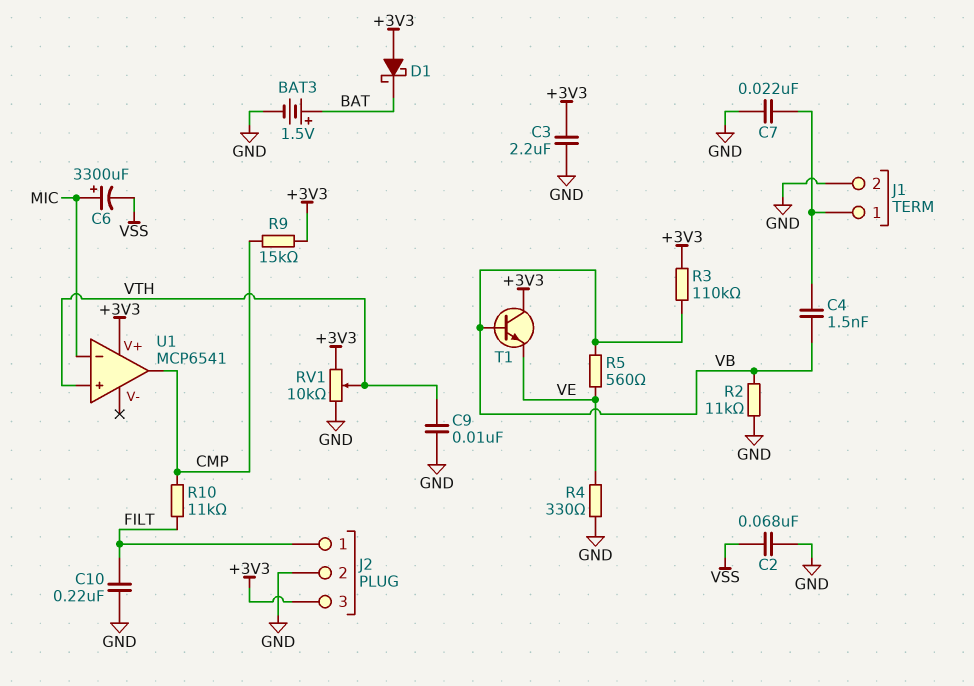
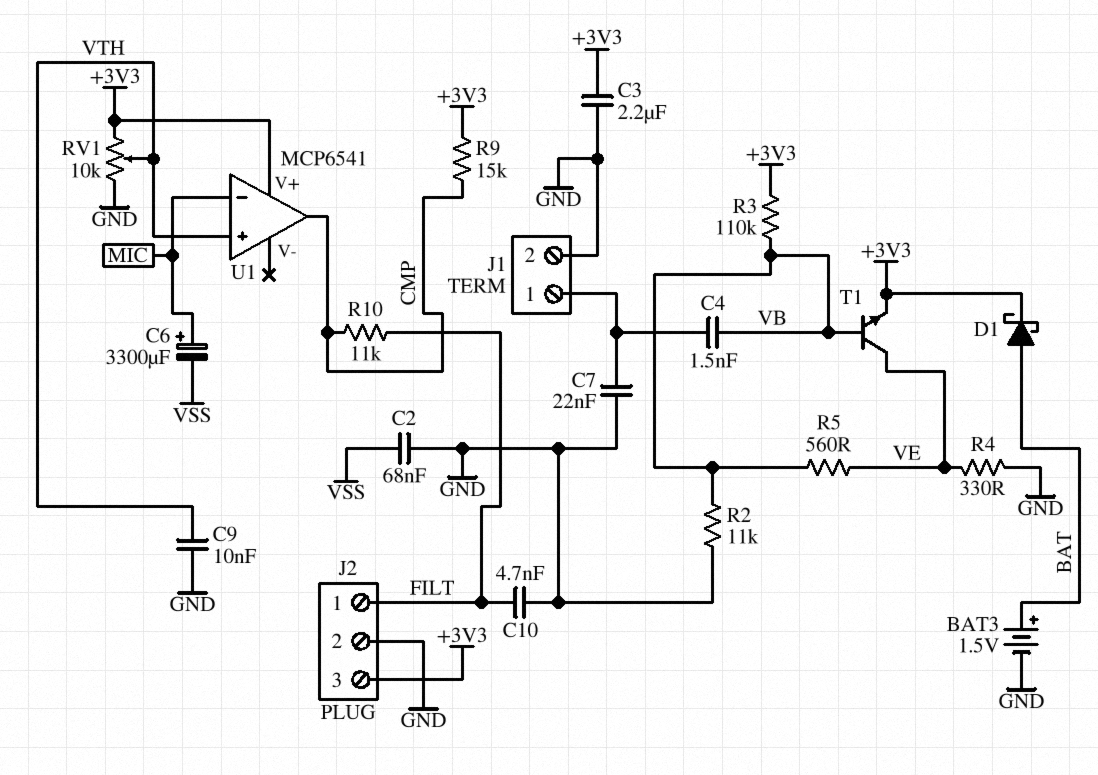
C10: 220nF (FILT, GND) -> 4.7nF (FILT, GND)
D1: schottky (A +3V3, K BAT) -> schottky (A BAT, K +3V3)
T1: NPN (B VB, C +3V3, E VE) -> NPN (B VB, C VE, E +3V3)

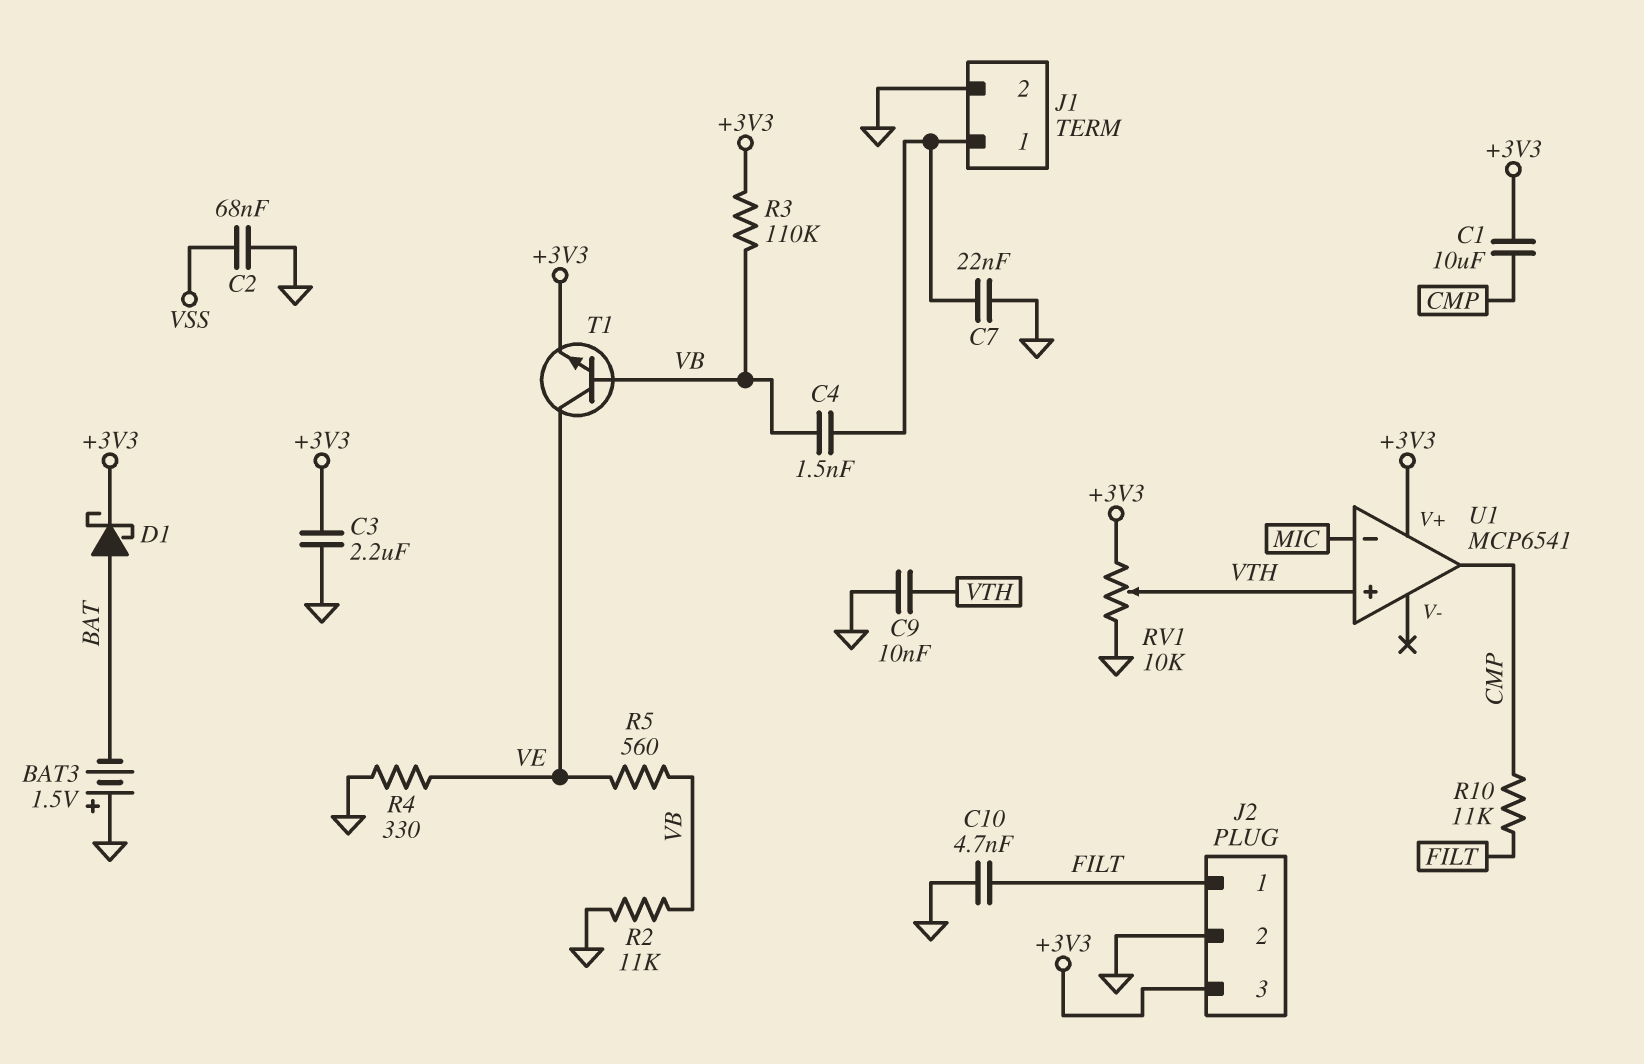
BAT3: 1.5V (plus BAT, minus GND) -> 1.5V (plus GND, minus BAT)
C1: none -> 10uF (+3V3, CMP)
C6: 3300uF (plus MIC, minus VSS) -> none
R9: 15k (+3V3, CMP) -> none

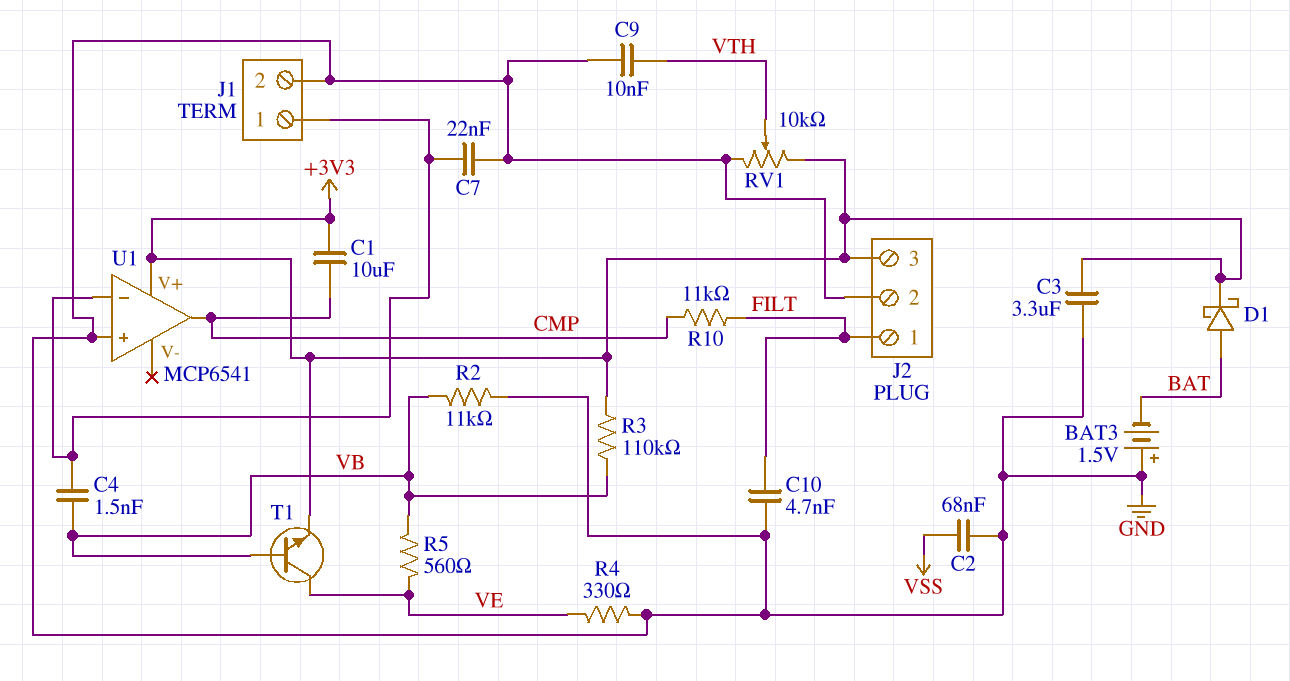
C3: 2.2uF (+3V3, GND) -> 3.3uF (+3V3, GND)
U1 pin in+: VTH -> GND
U1 pin in-: MIC -> J1/1

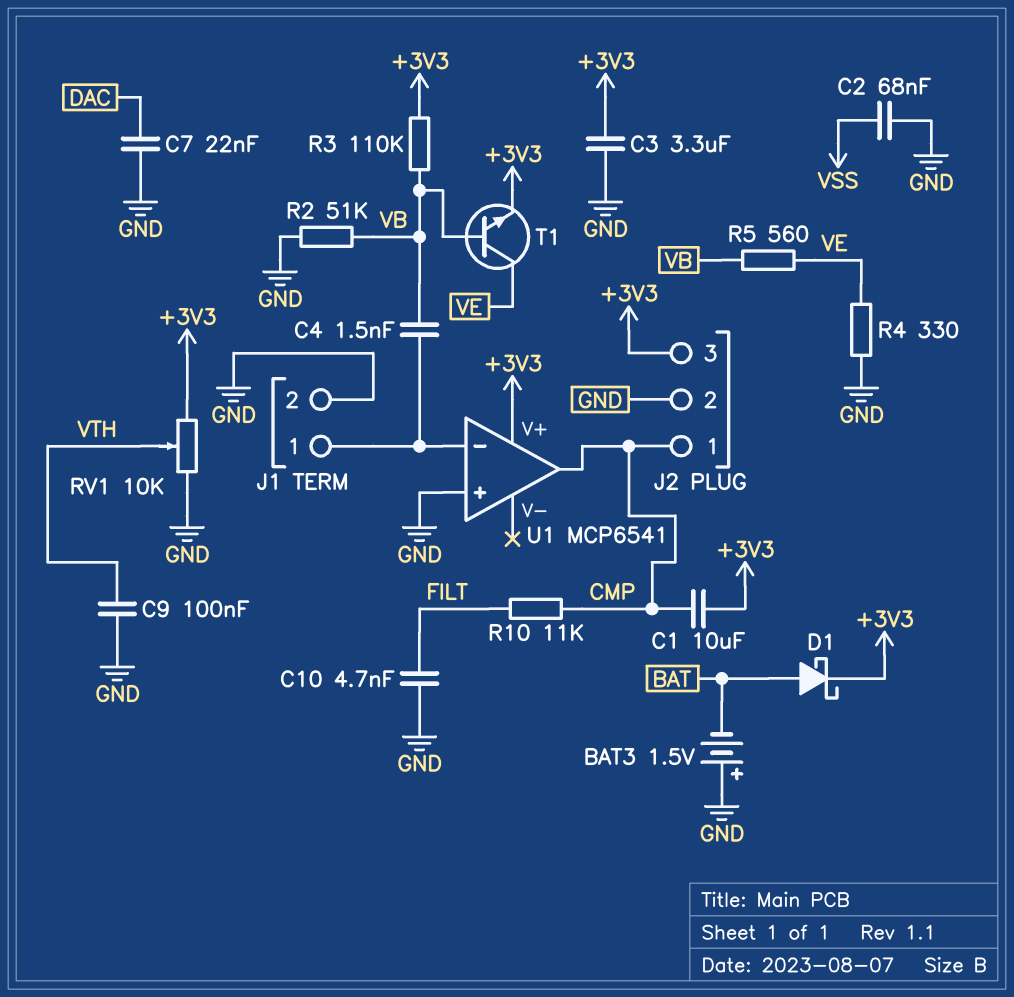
C7: 22nF (GND, J1/1) -> 22nF (DAC, GND)
C9: 10nF (GND, VTH) -> 100nF (GND, VTH)
J2 pin 1: FILT -> CMP
R2: 11k (GND, VB) -> 51k (GND, VB)

